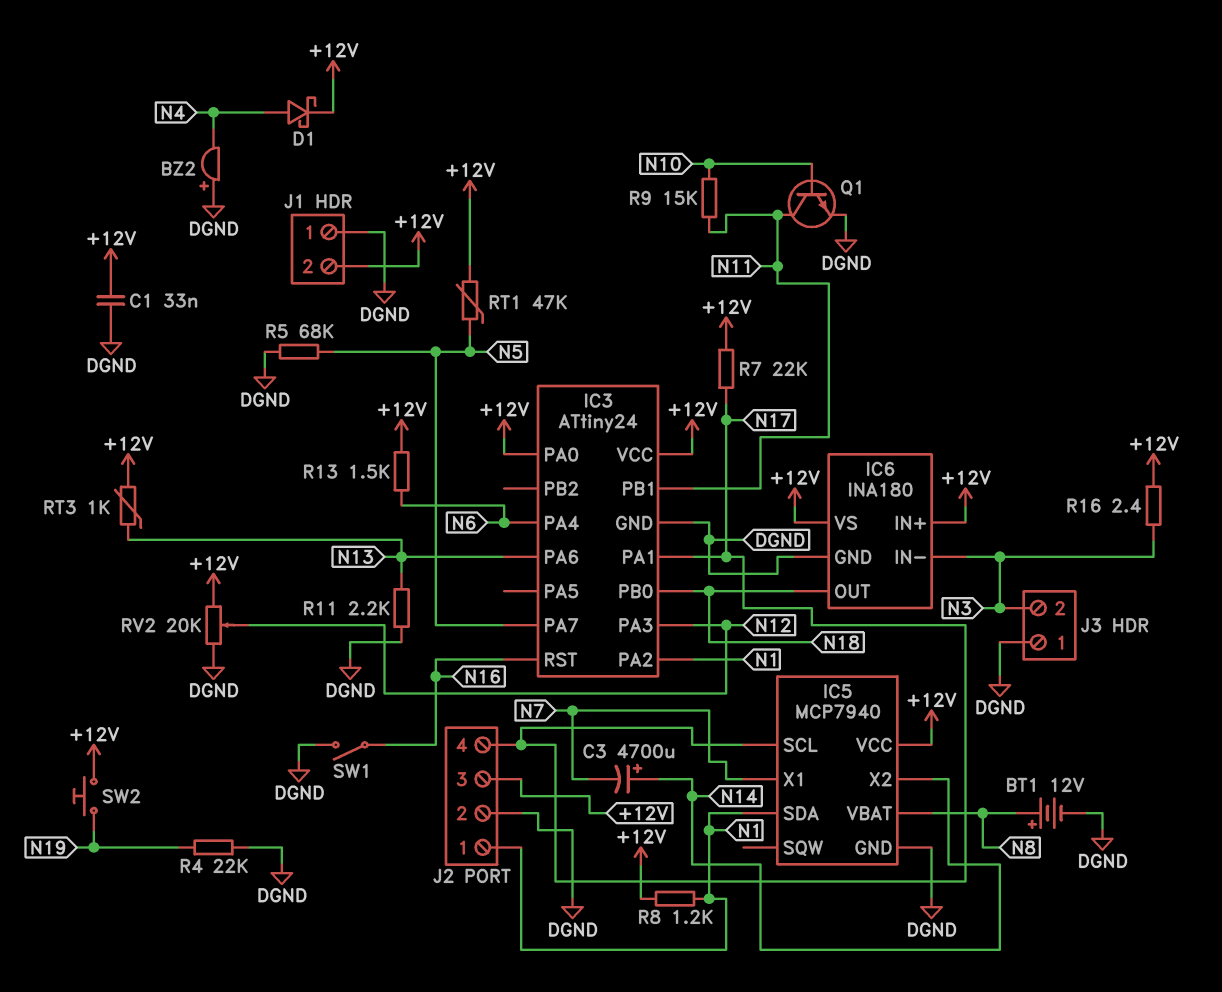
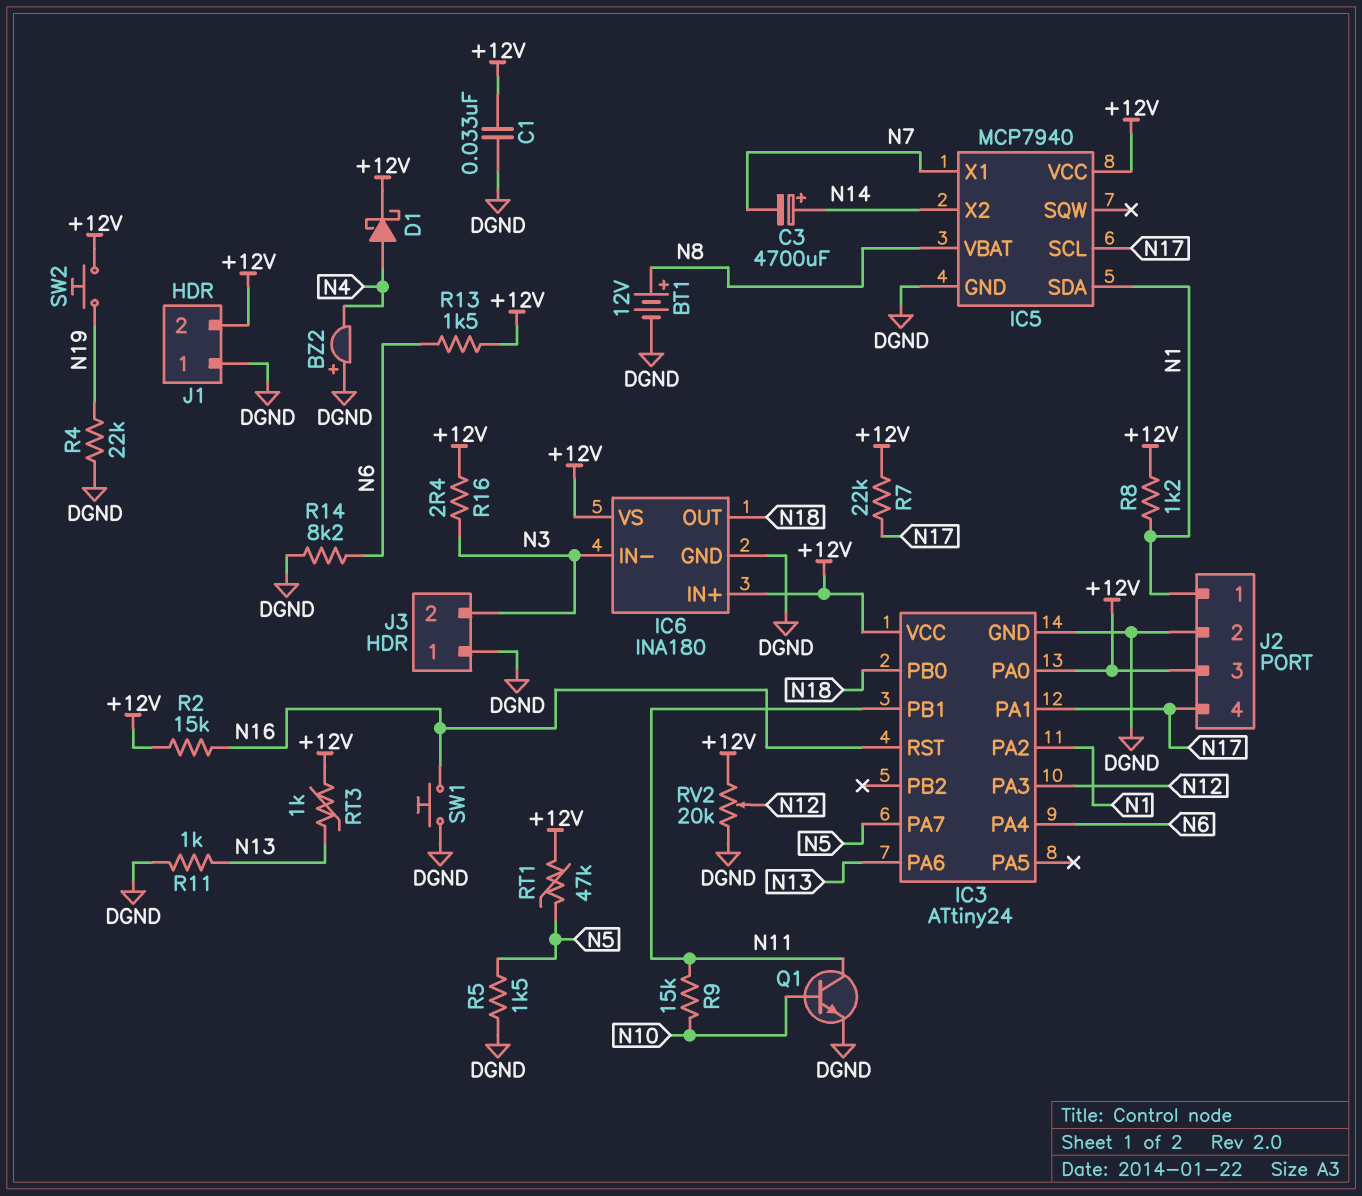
R2: none -> 15k (+12V, N16)
R5: 68k (DGND, N5) -> 1.5k (DGND, N5)
R11: 2.2k (DGND, N13) -> 1k (DGND, N13)
R14: none -> 8.2k (DGND, N6)
SW1: switch (DGND, N16) -> button (DGND, N16)

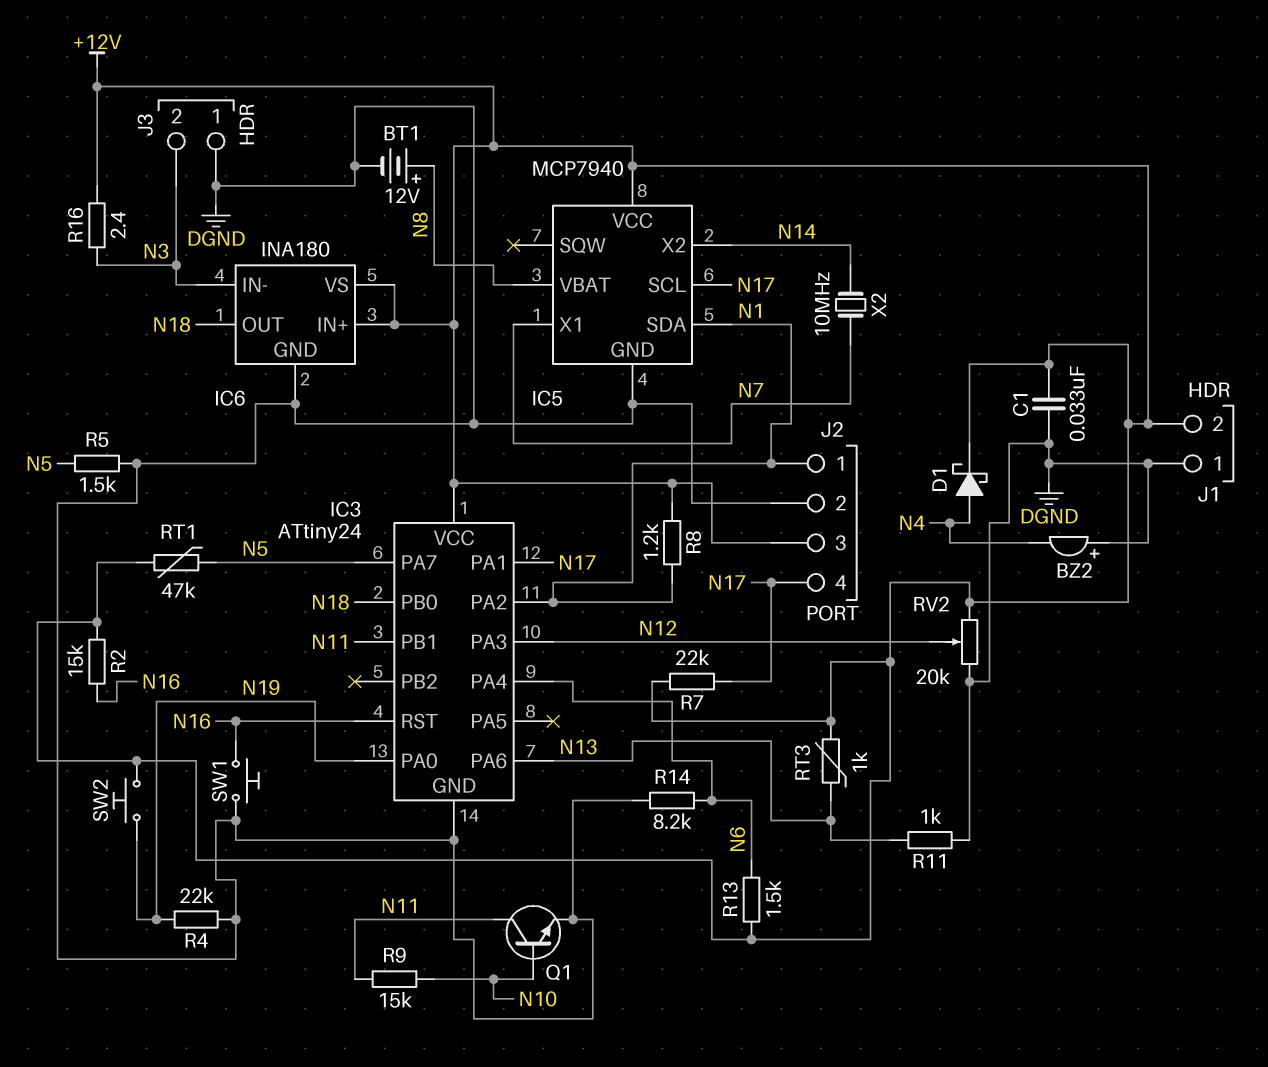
C3: 4700uF (plus N14, minus N7) -> none
IC3 pin PA0: +12V -> N19
X2: none -> 10MHz (N7, N14)

